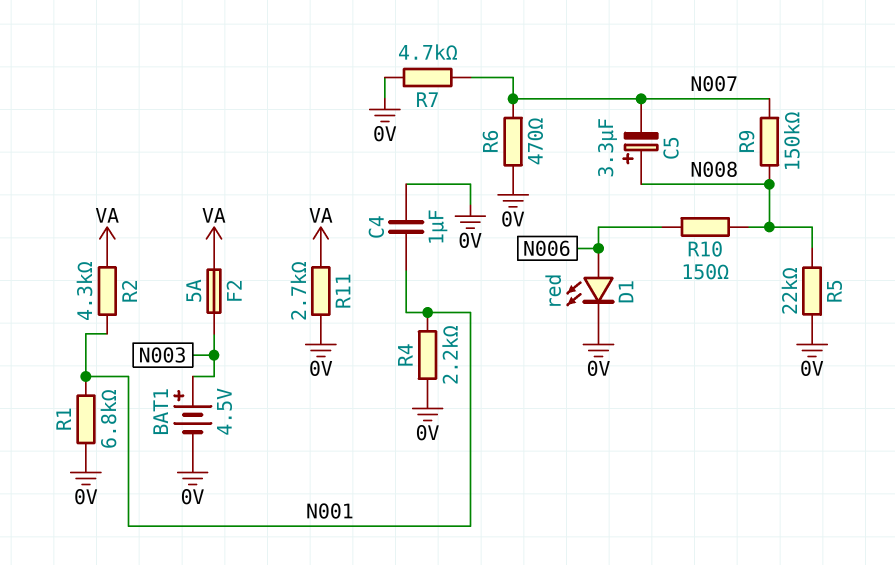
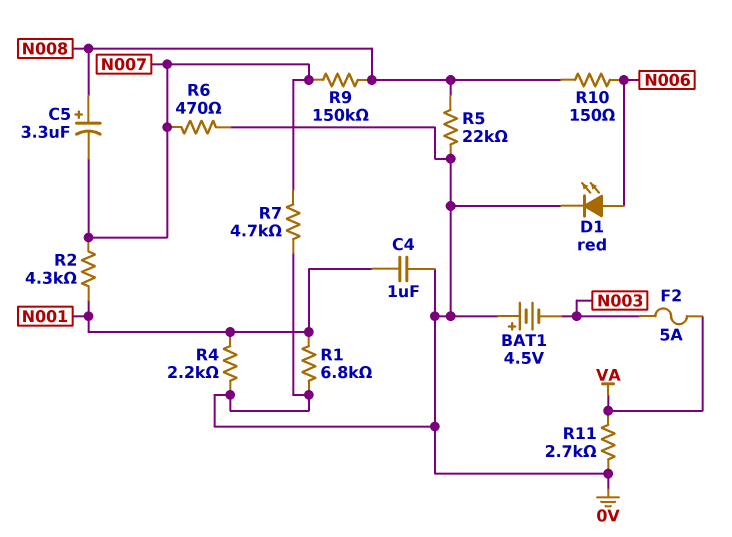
BAT1: 4.5V (plus N003, minus 0V) -> 4.5V (plus 0V, minus N003)
R2: 4.3k (N001, VA) -> 4.3k (N001, N007)

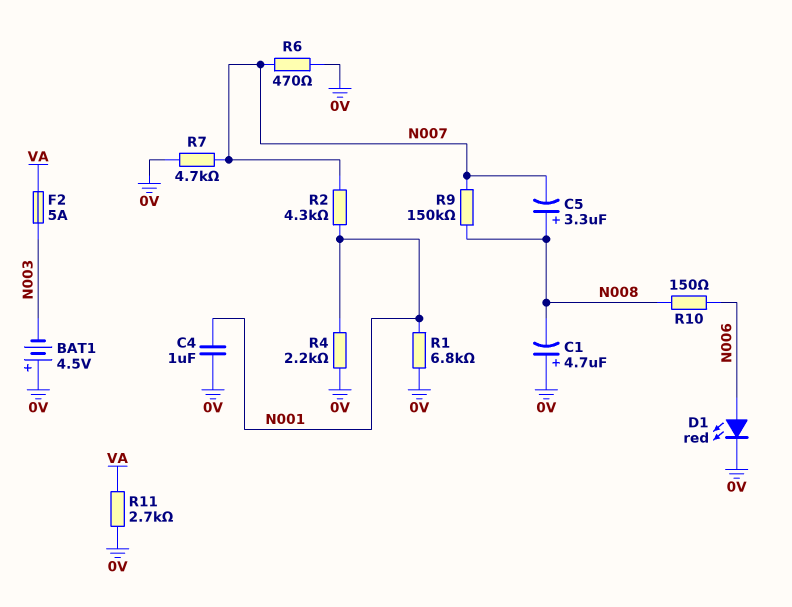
C1: none -> 4.7uF (plus 0V, minus N008)
R5: 22k (0V, N008) -> none

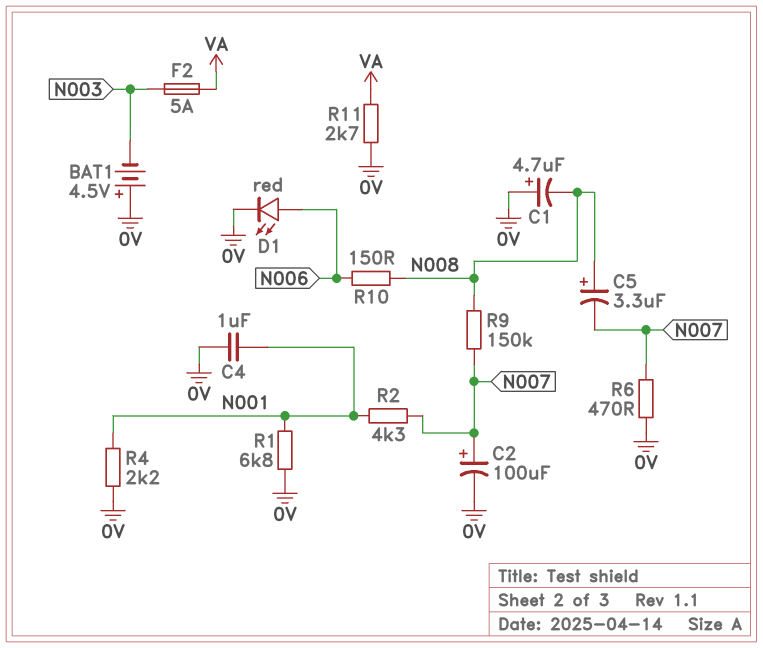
C2: none -> 100uF (plus N007, minus 0V)
R7: 4.7k (0V, N007) -> none

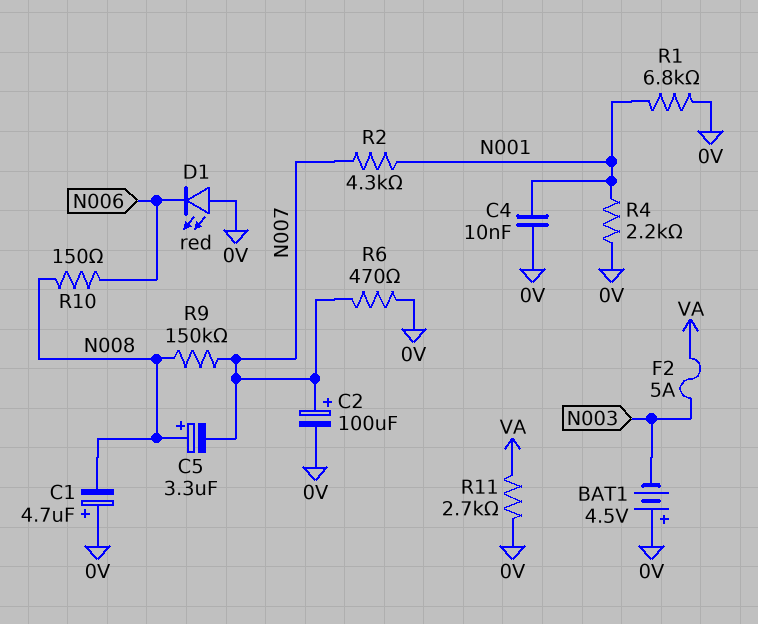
C4: 1uF (0V, N001) -> 10nF (0V, N001)
D1: LED red (A N006, K 0V) -> LED red (A 0V, K N006)

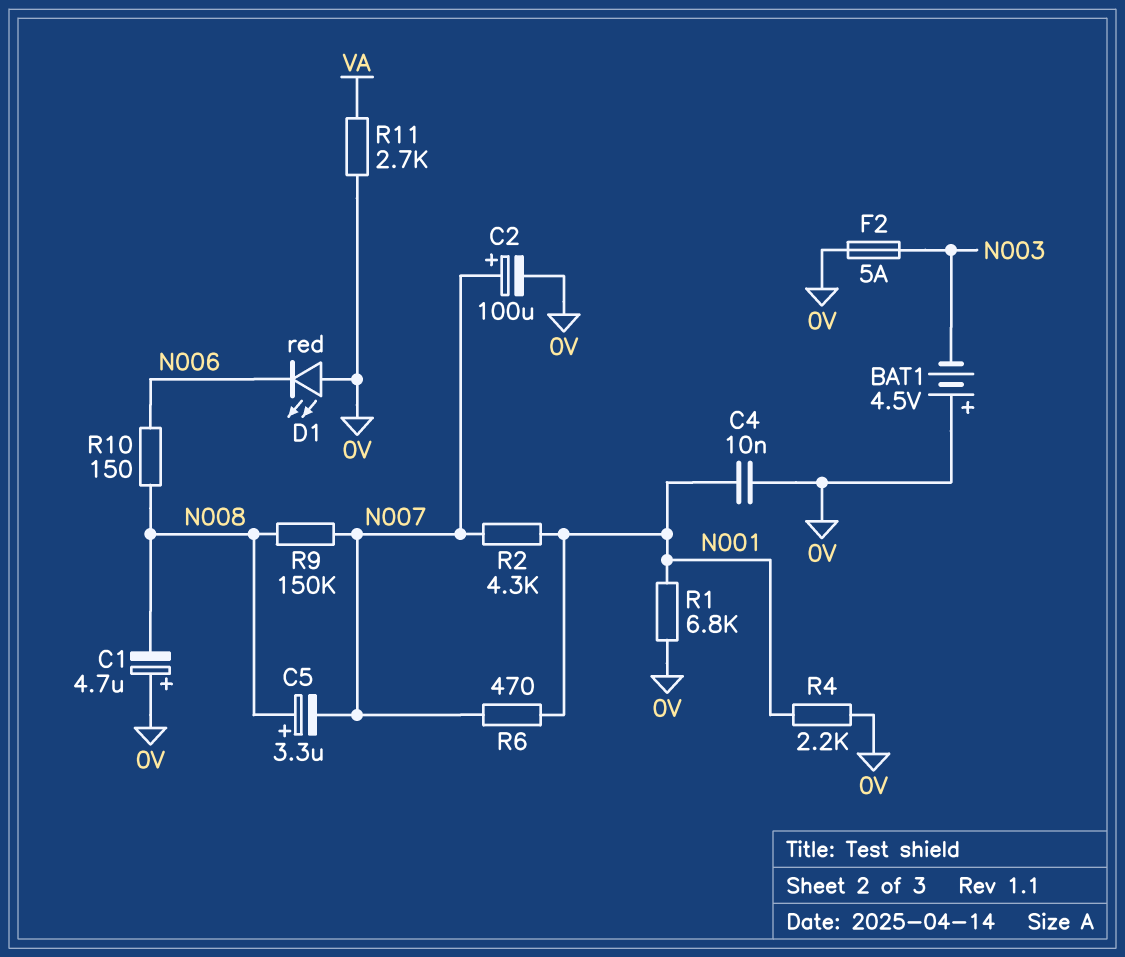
F2: 5A (N003, VA) -> 5A (0V, N003)
R6: 470 (0V, N007) -> 470 (N001, N007)

